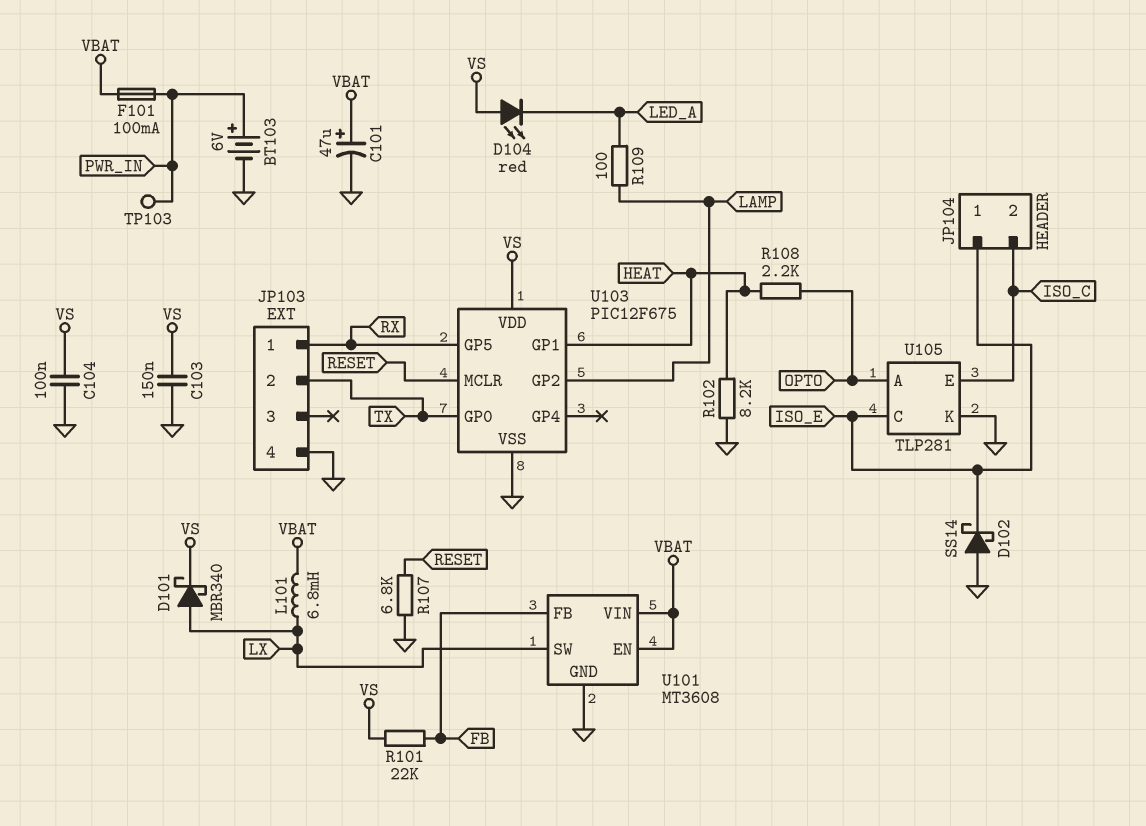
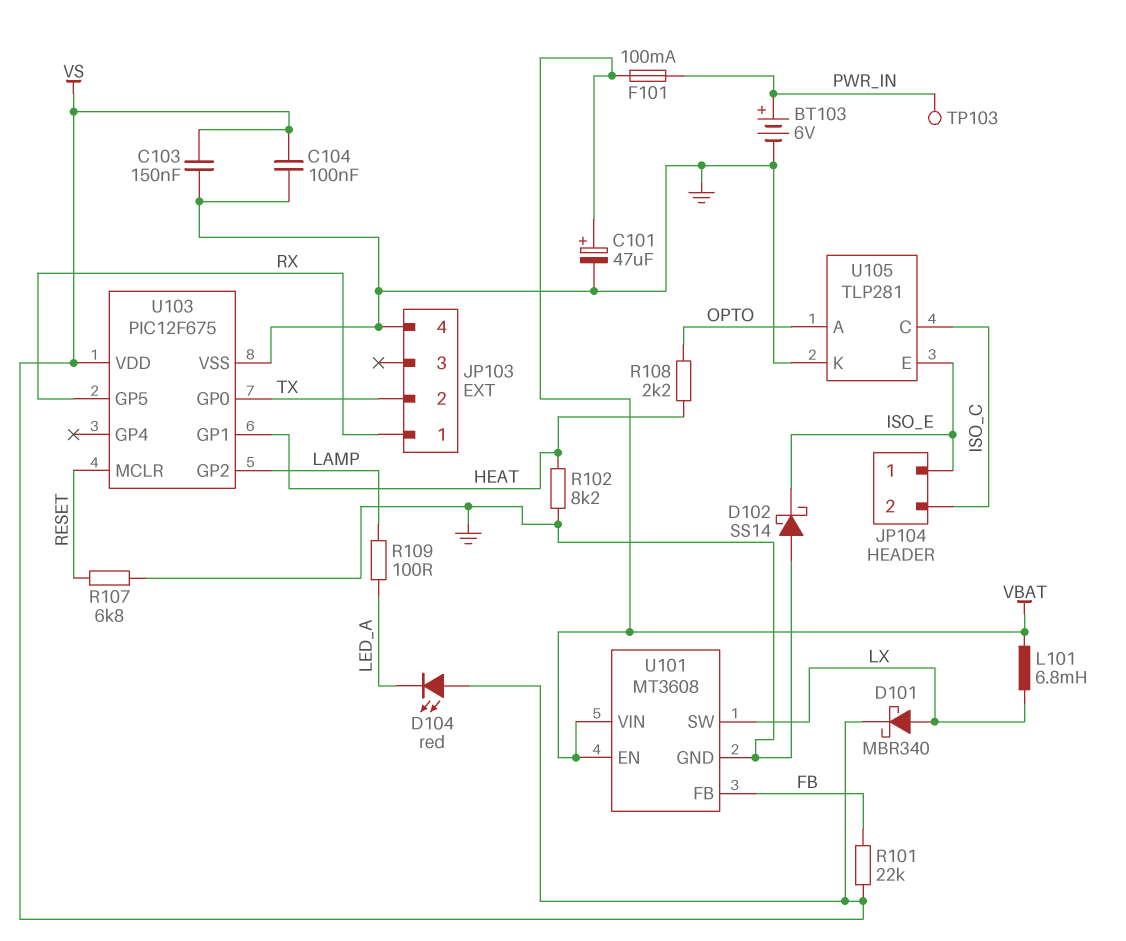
U105 pin C: ISO_E -> ISO_C
U105 pin E: ISO_C -> ISO_E

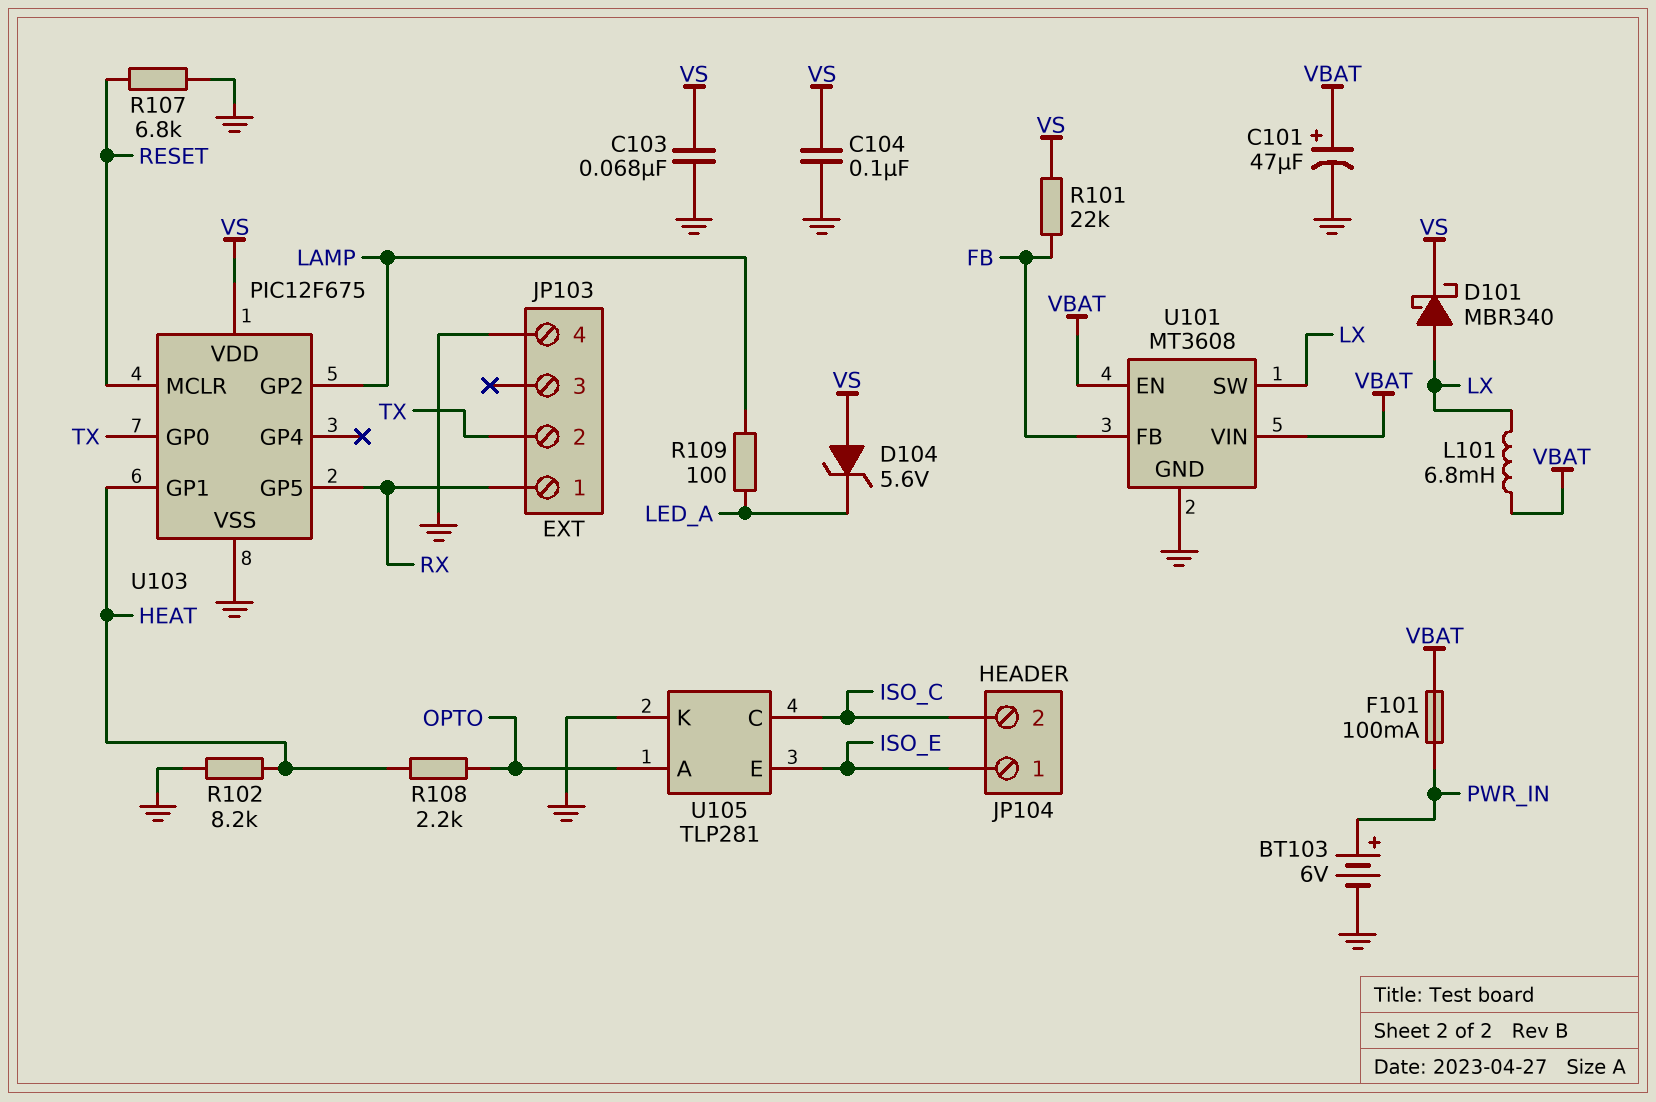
C103: 150nF (GND, VS) -> 68nF (GND, VS)
D102: schottky SS14 (A GND, K ISO_E) -> none
D104: LED red (A VS, K LED_A) -> zener 5.6V (A VS, K LED_A)
TP103: test point (PWR_IN) -> none

